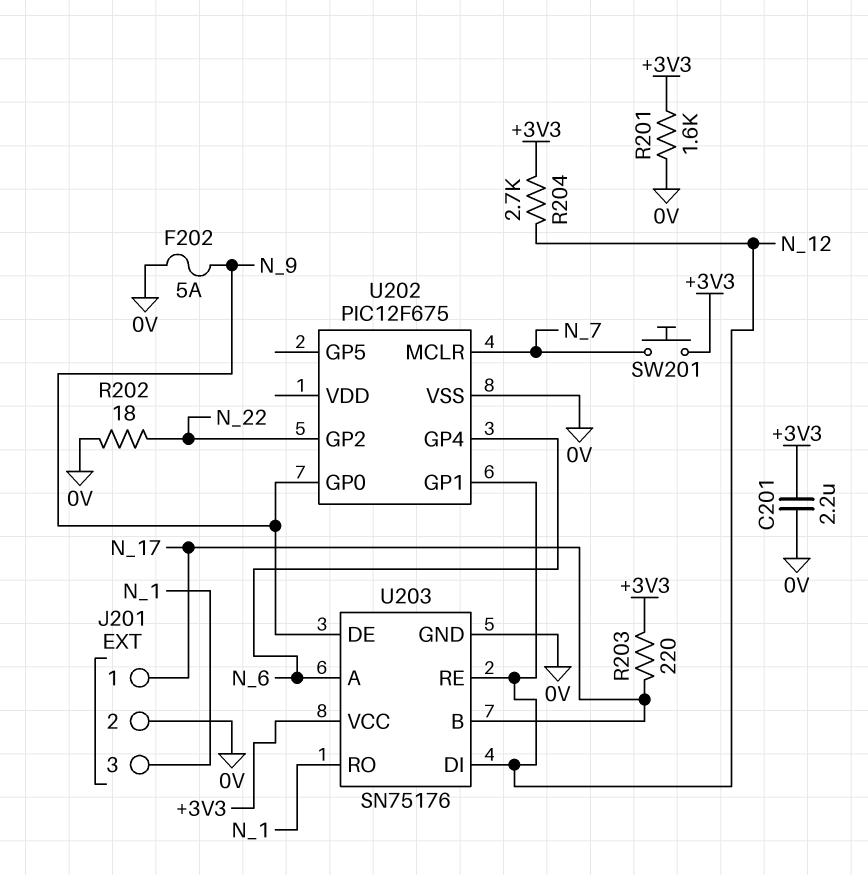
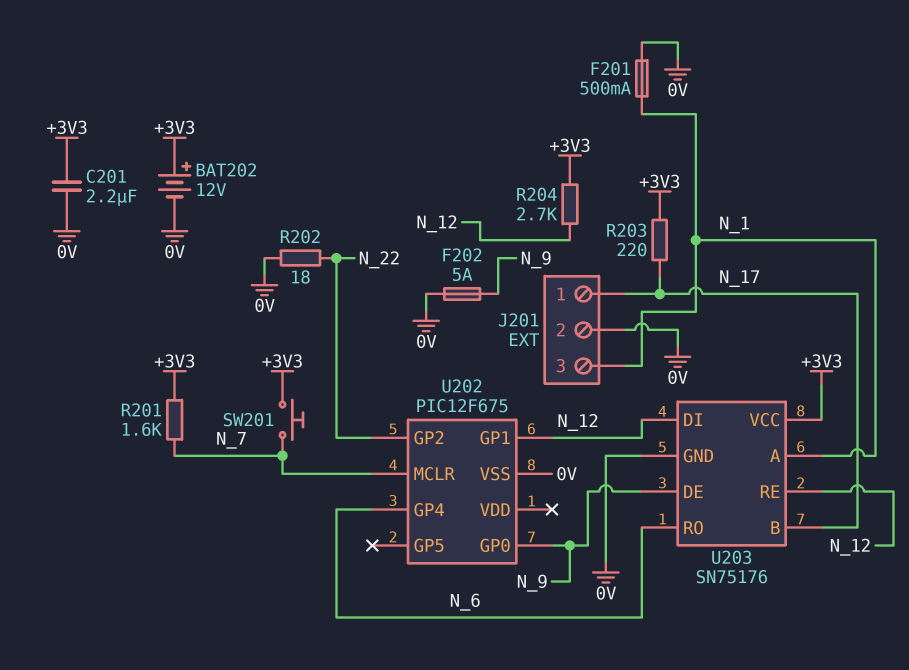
BAT202: none -> 12V (plus +3V3, minus 0V)
F201: none -> 500mA (0V, N_1)
R201: 1.6k (+3V3, 0V) -> 1.6k (+3V3, N_7)
U203 pin A: N_6 -> N_1
U203 pin RO: N_1 -> N_6

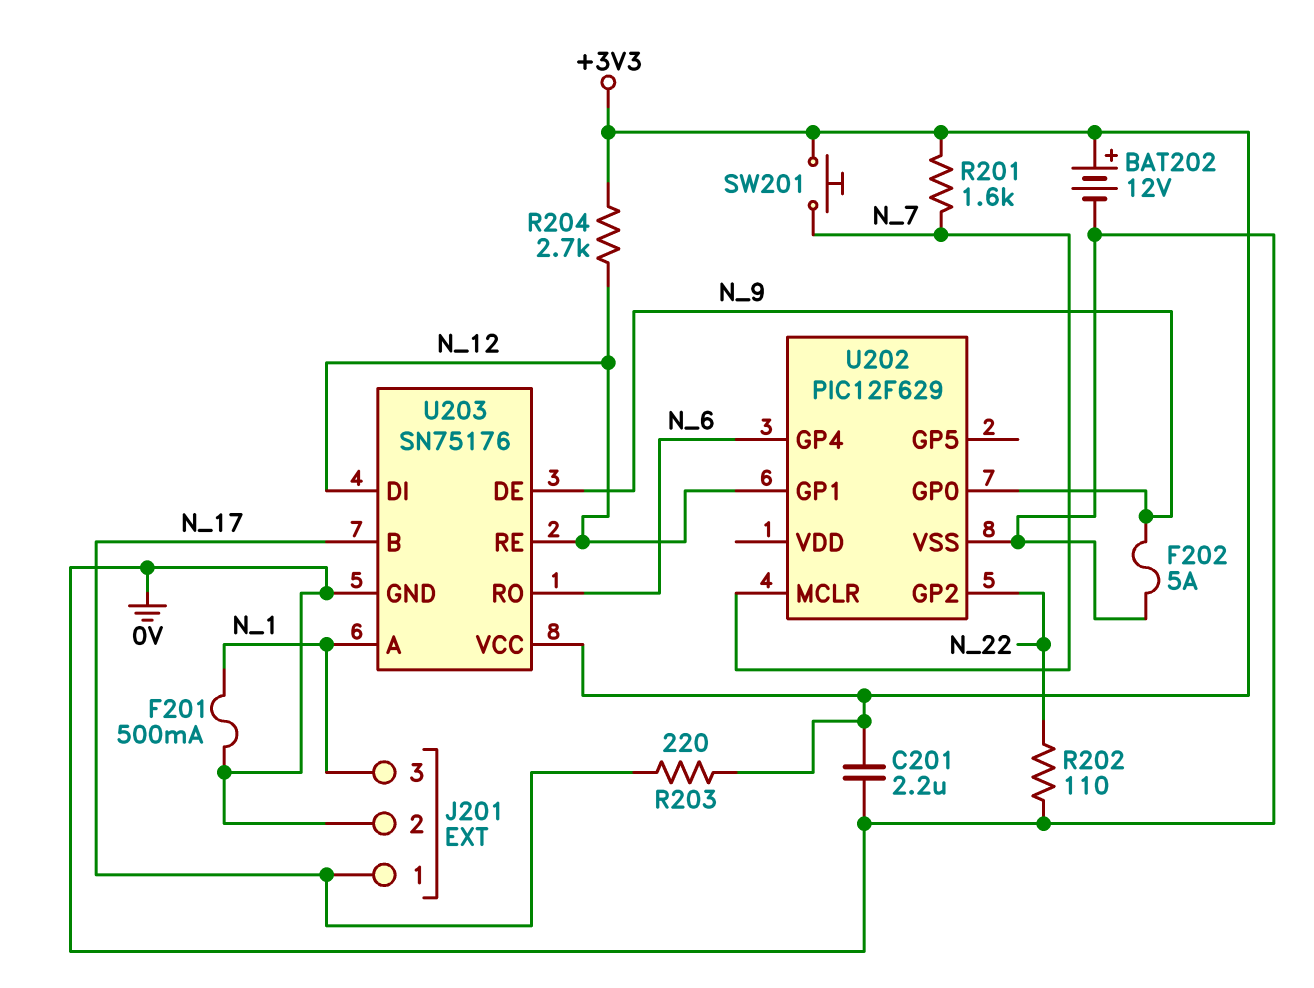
R202: 18 (0V, N_22) -> 110 (0V, N_22)
U202: PIC12F675 -> PIC12F629

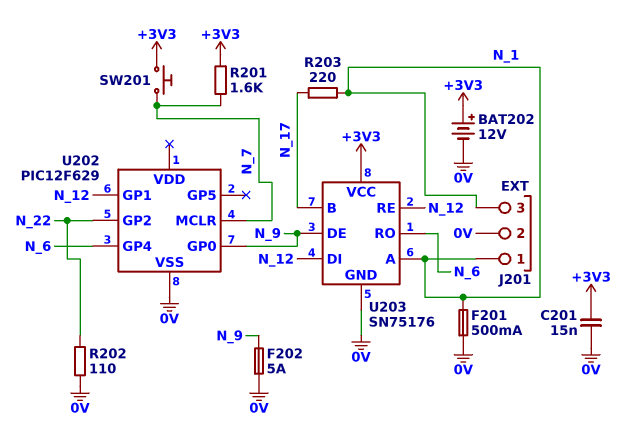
C201: 2.2uF (+3V3, 0V) -> 15nF (+3V3, 0V)
J201 pin 1: N_17 -> N_1
R203: 220 (+3V3, N_17) -> 220 (N_1, N_17)
R204: 2.7k (+3V3, N_12) -> none

